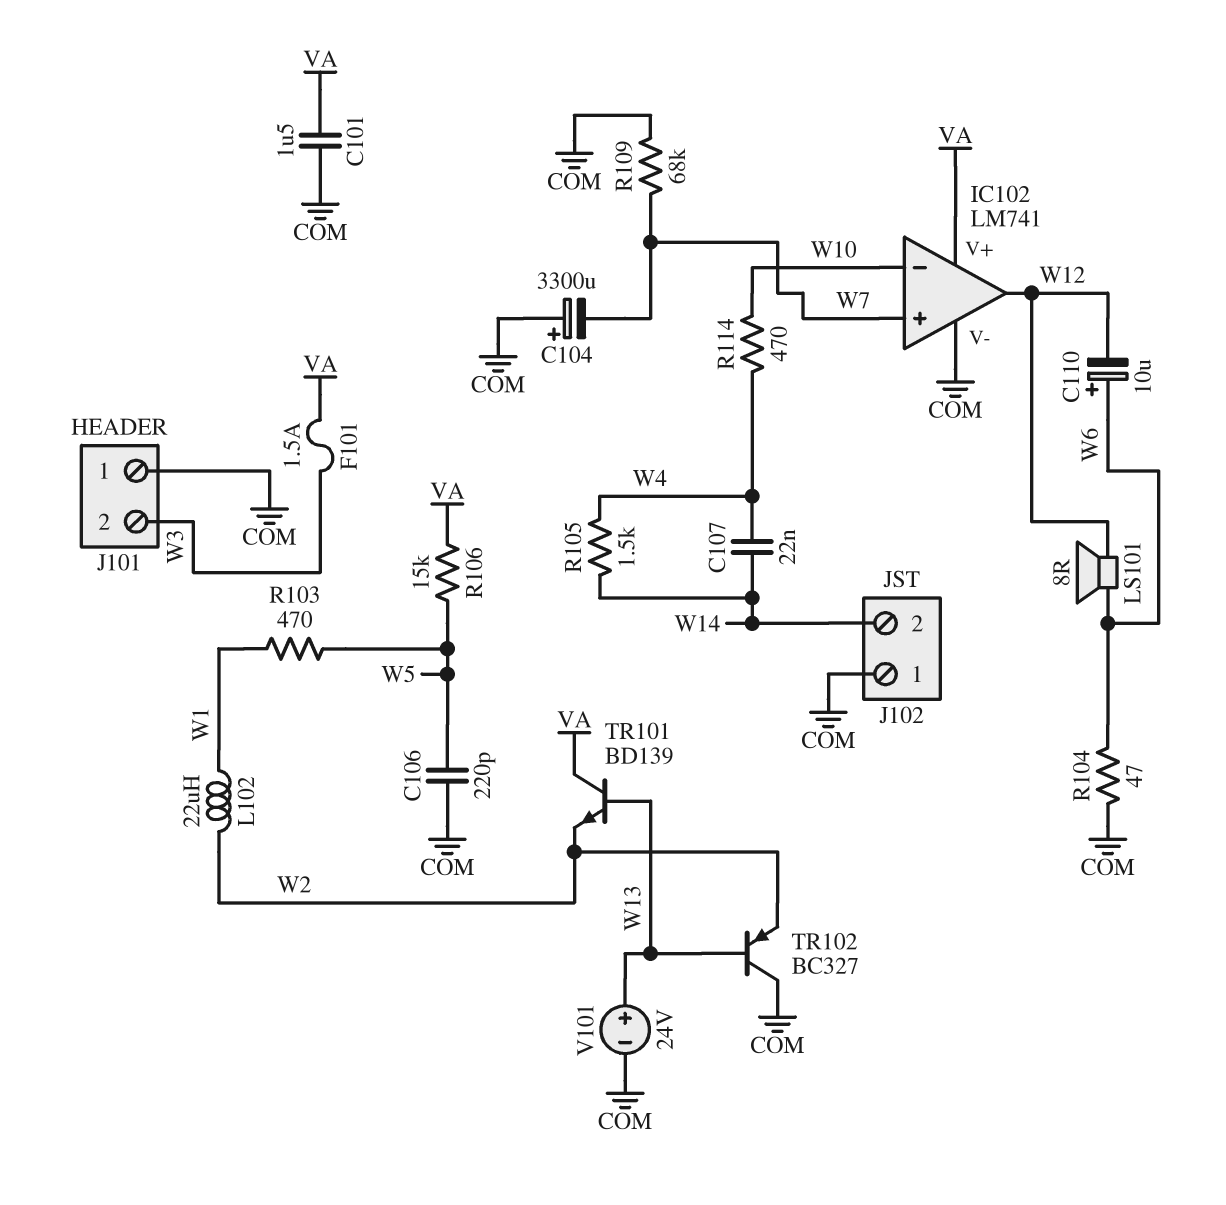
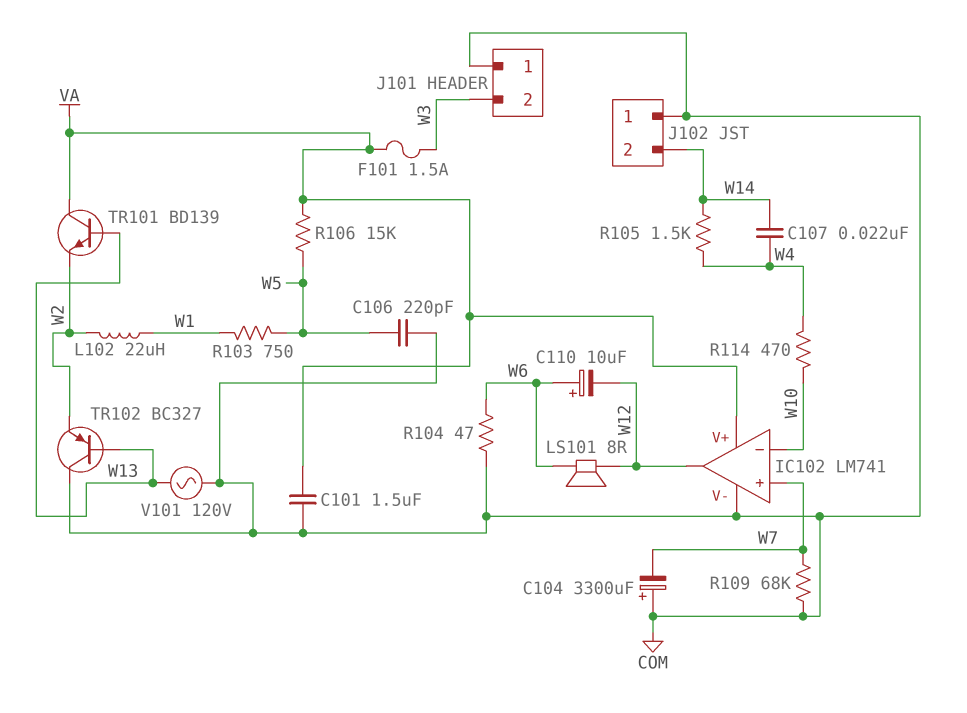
R103: 470 (W1, W5) -> 750 (W1, W5)
V101: 24V (plus W13, minus COM) -> AC 120V (COM, W13)

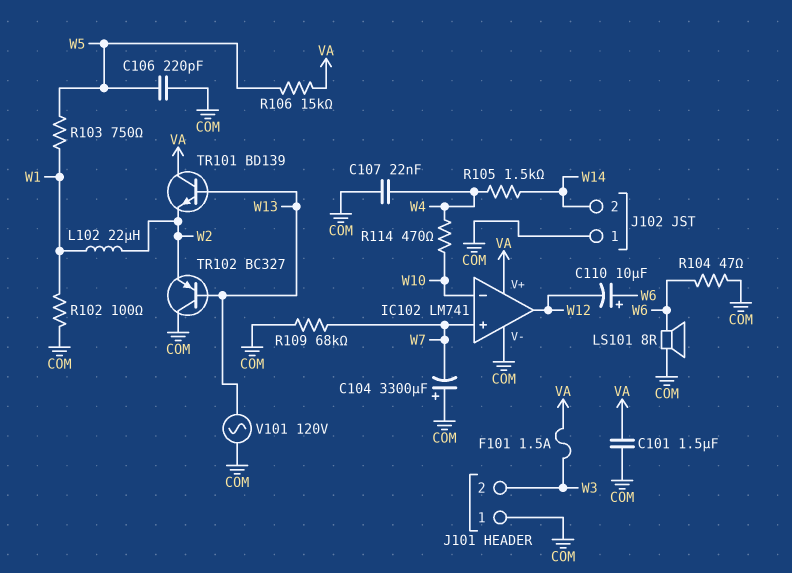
C107: 22nF (W4, W14) -> 22nF (COM, W4)
LS101: speaker 8R (W6, W12) -> speaker 8R (COM, W6)
R102: none -> 100 (COM, W1)

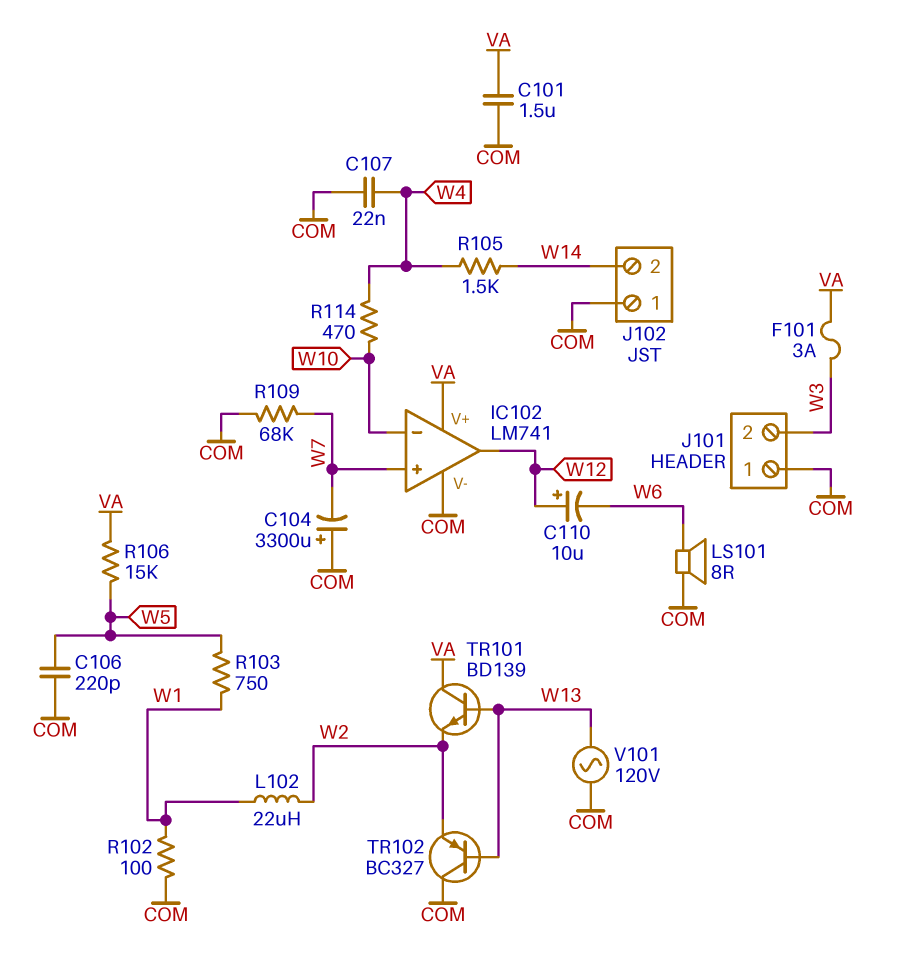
C110: 10uF (plus W6, minus W12) -> 10uF (plus W12, minus W6)
F101: 1.5A (VA, W3) -> 3A (VA, W3)
R104: 47 (COM, W6) -> none

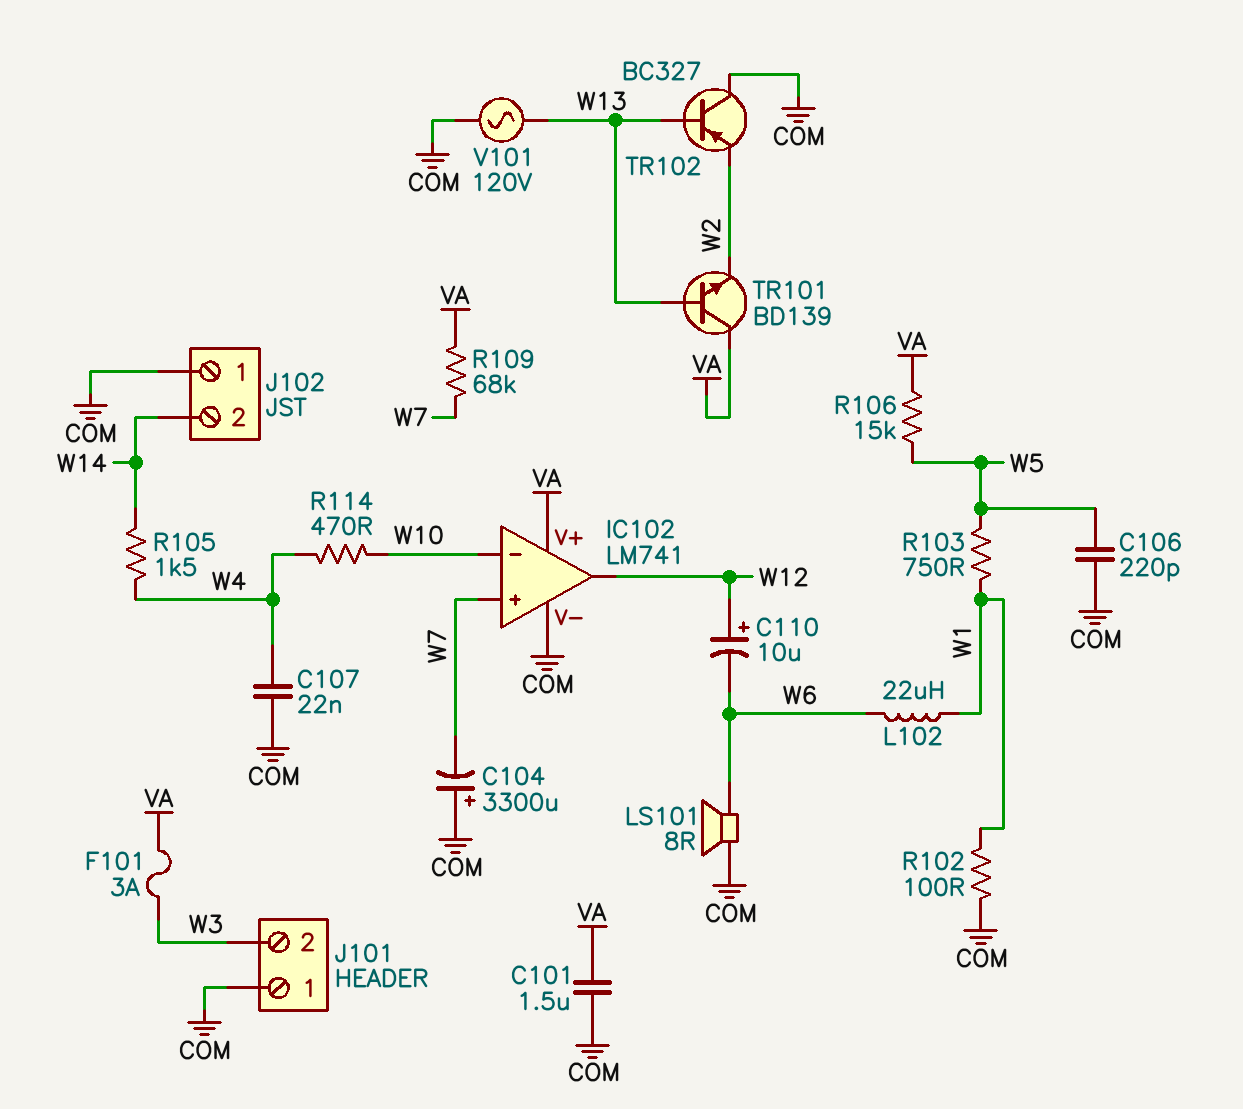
L102: 22uH (W1, W2) -> 22uH (W1, W6)
R109: 68k (COM, W7) -> 68k (VA, W7)

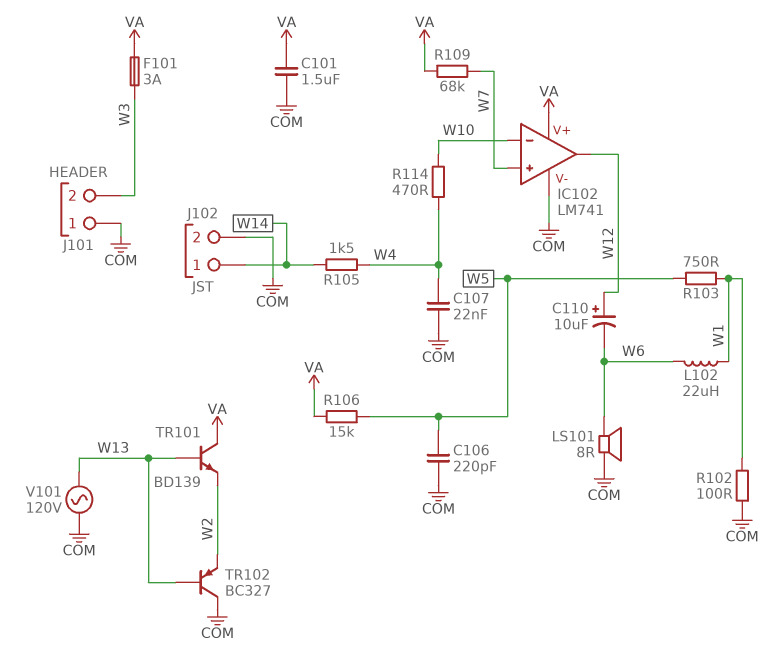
C104: 3300uF (plus COM, minus W7) -> none
J102 pin 1: COM -> W14
J102 pin 2: W14 -> COM

